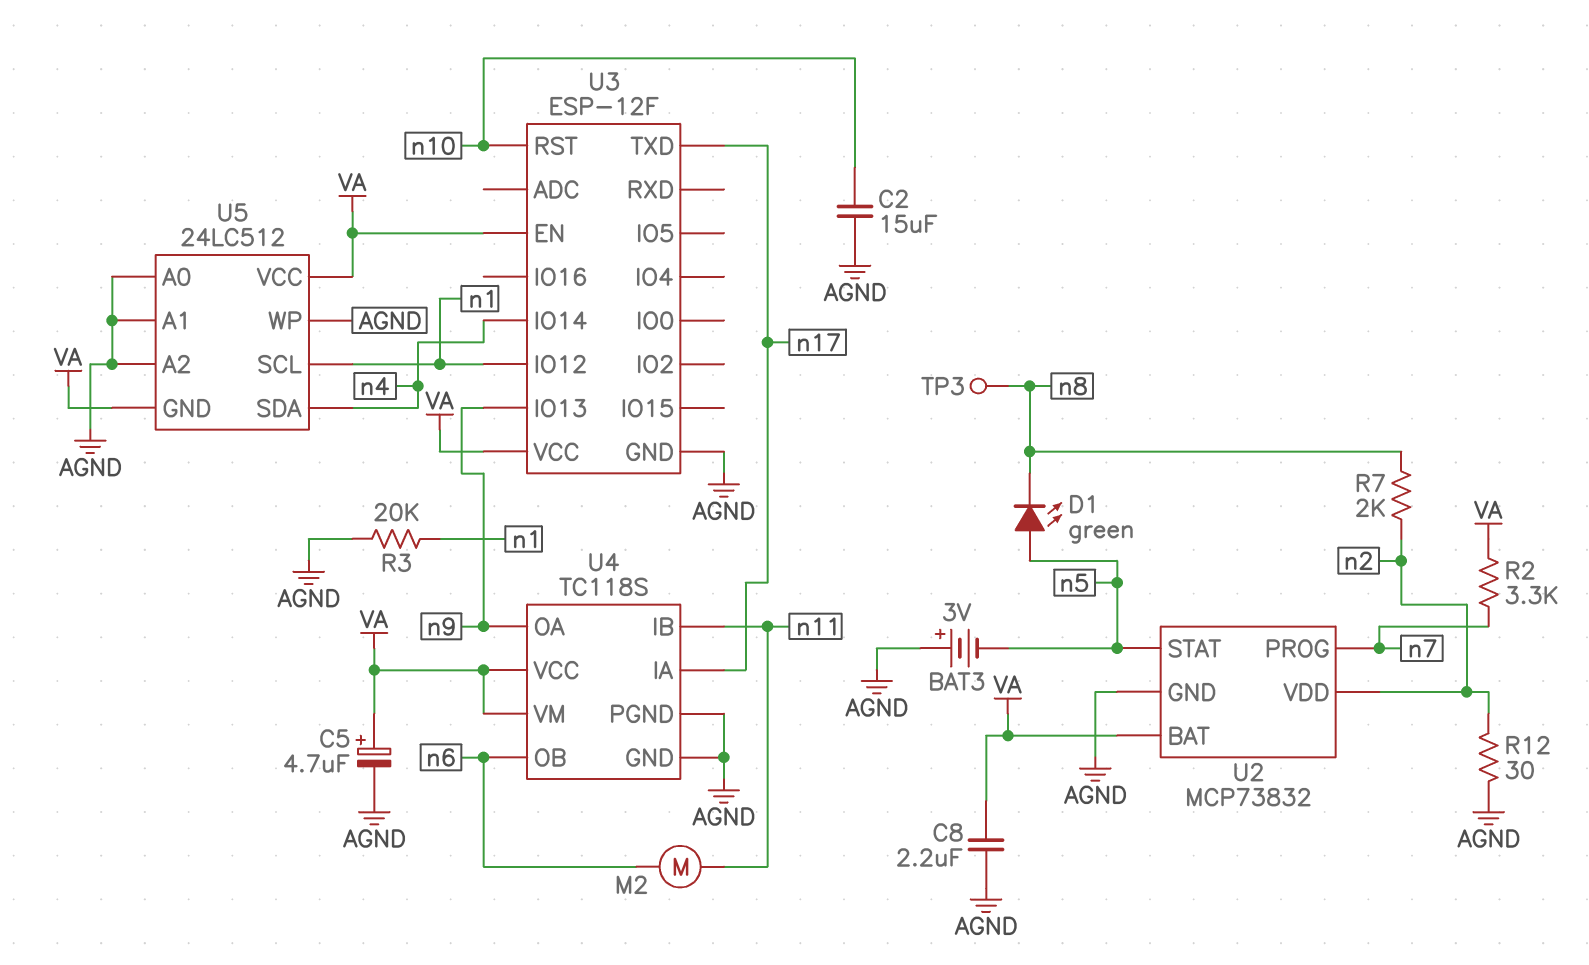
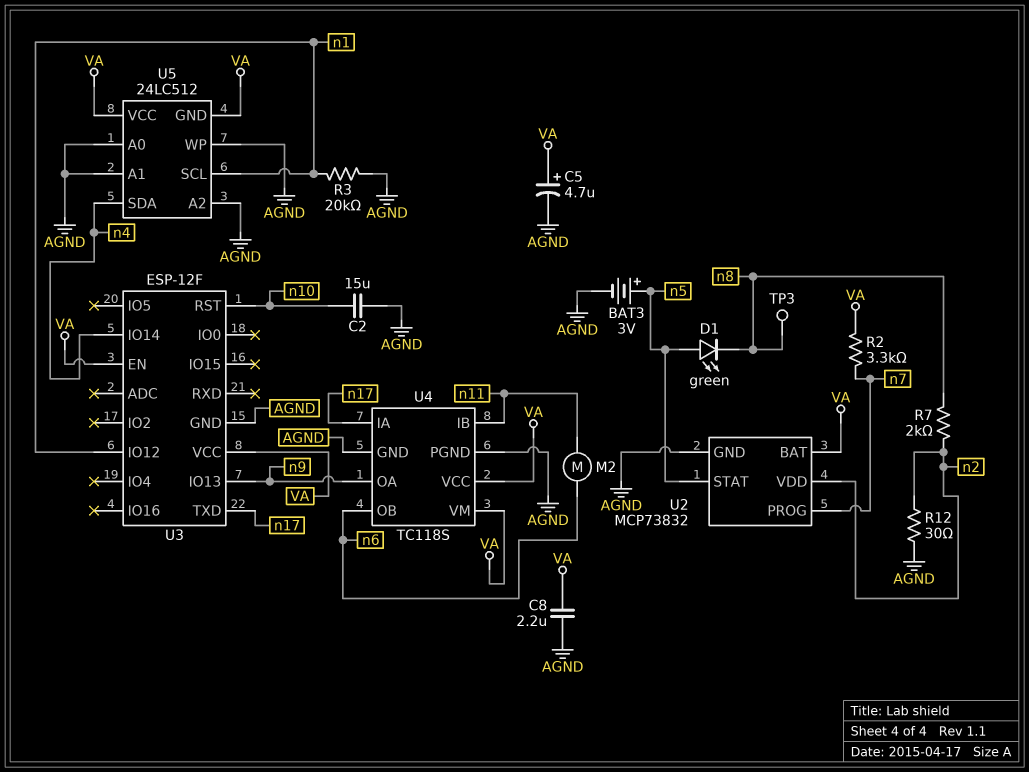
BAT3: 3V (plus AGND, minus n5) -> 3V (plus n5, minus AGND)

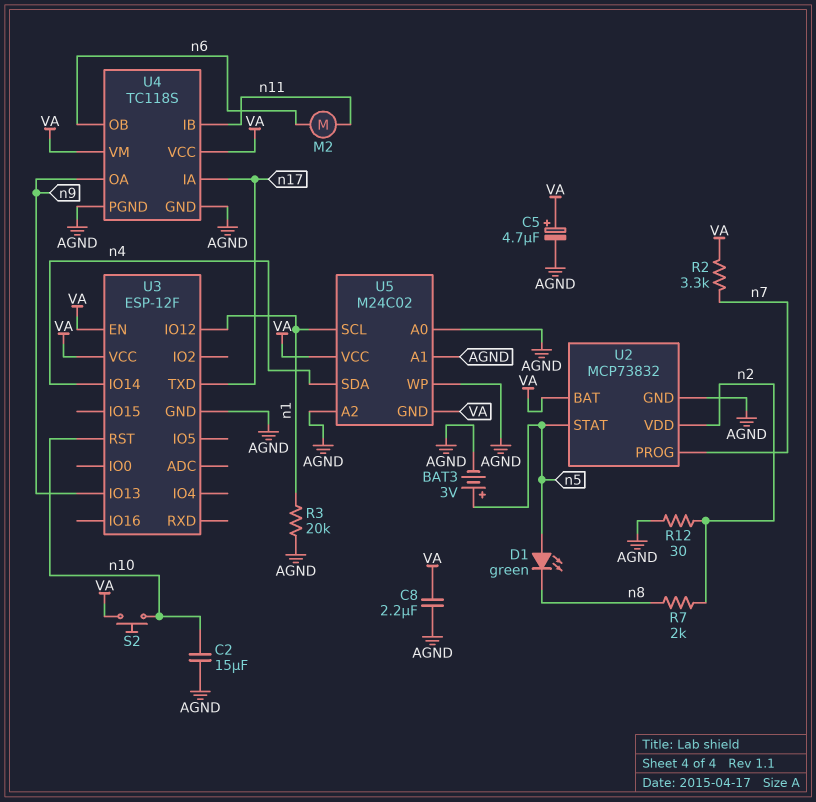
S2: none -> button (VA, n10)
TP3: test point (n8) -> none
U5: 24LC512 -> M24C02

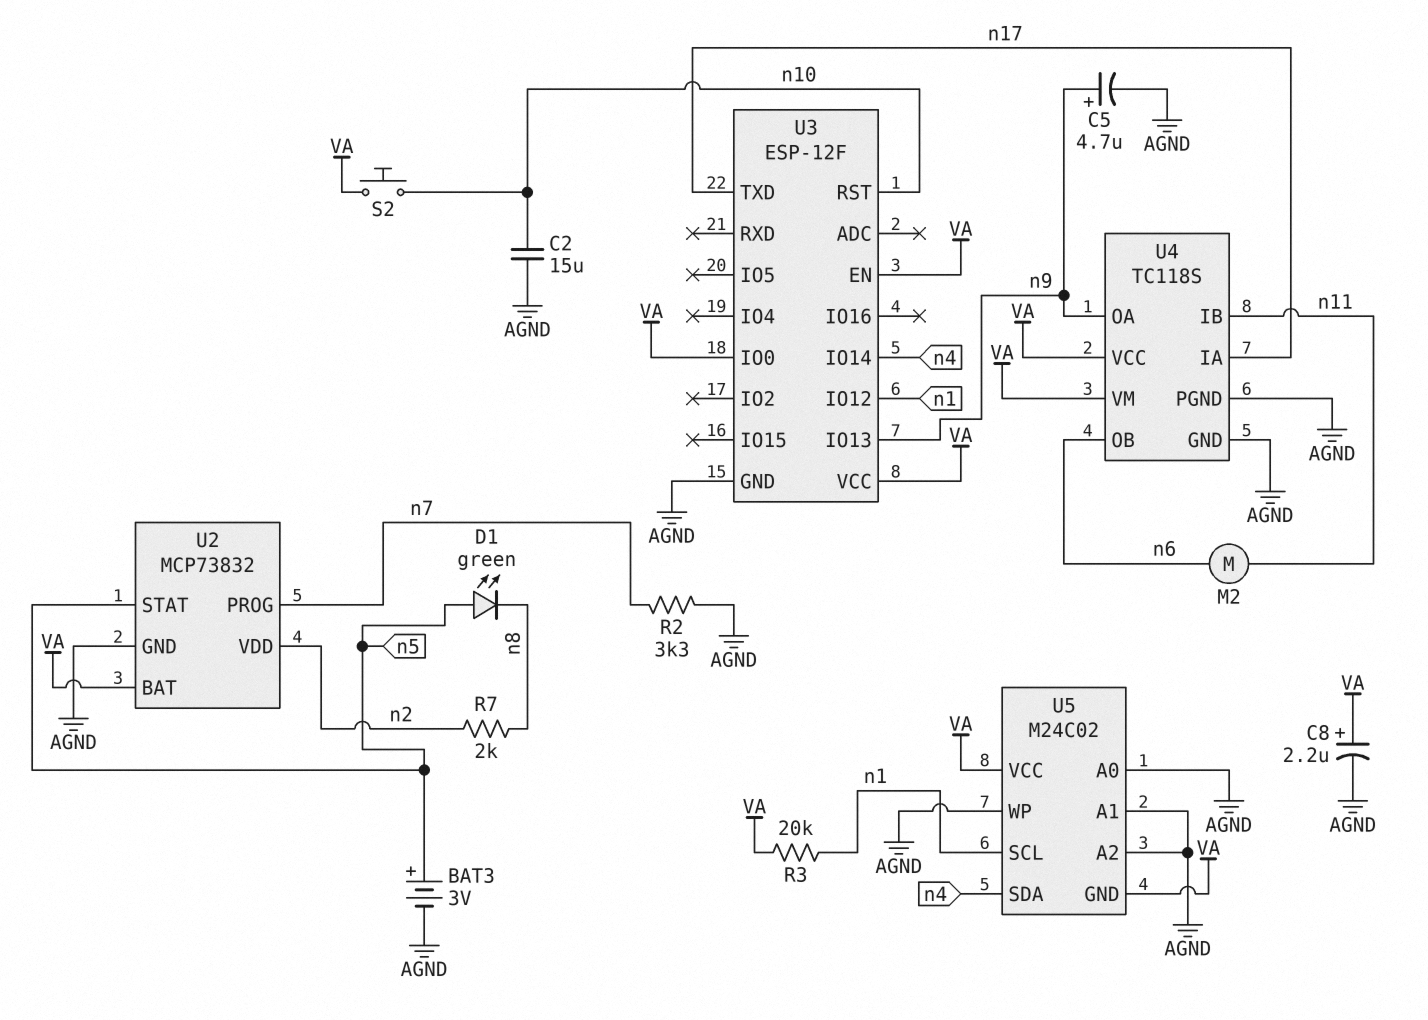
C5: 4.7uF (plus VA, minus AGND) -> 4.7uF (plus n9, minus AGND)
C8: 2.2uF (AGND, VA) -> 2.2uF (plus VA, minus AGND)
R2: 3.3k (VA, n7) -> 3.3k (AGND, n7)
R3: 20k (AGND, n1) -> 20k (VA, n1)
R12: 30 (AGND, n2) -> none
U3 pin IO0: none -> VA

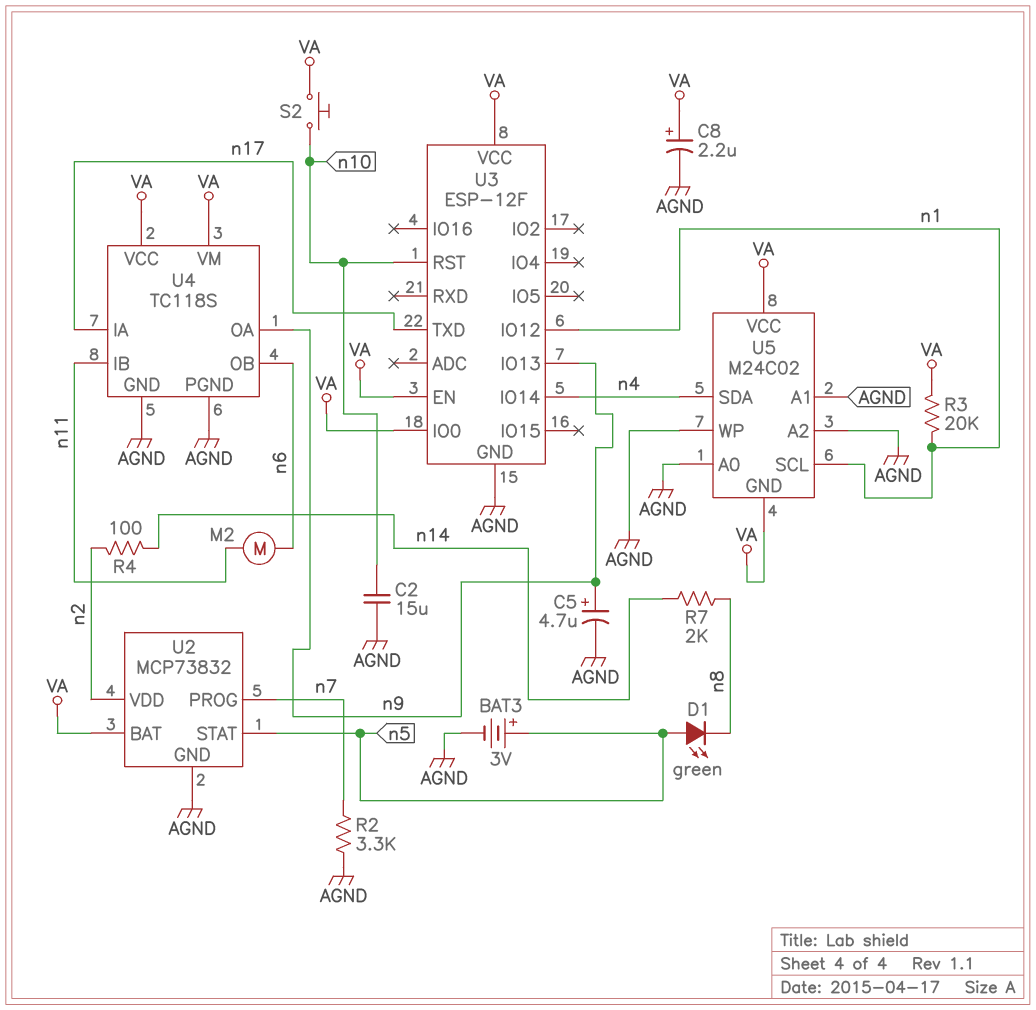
R4: none -> 100 (n2, n14)
R7: 2k (n2, n8) -> 2k (n8, n14)

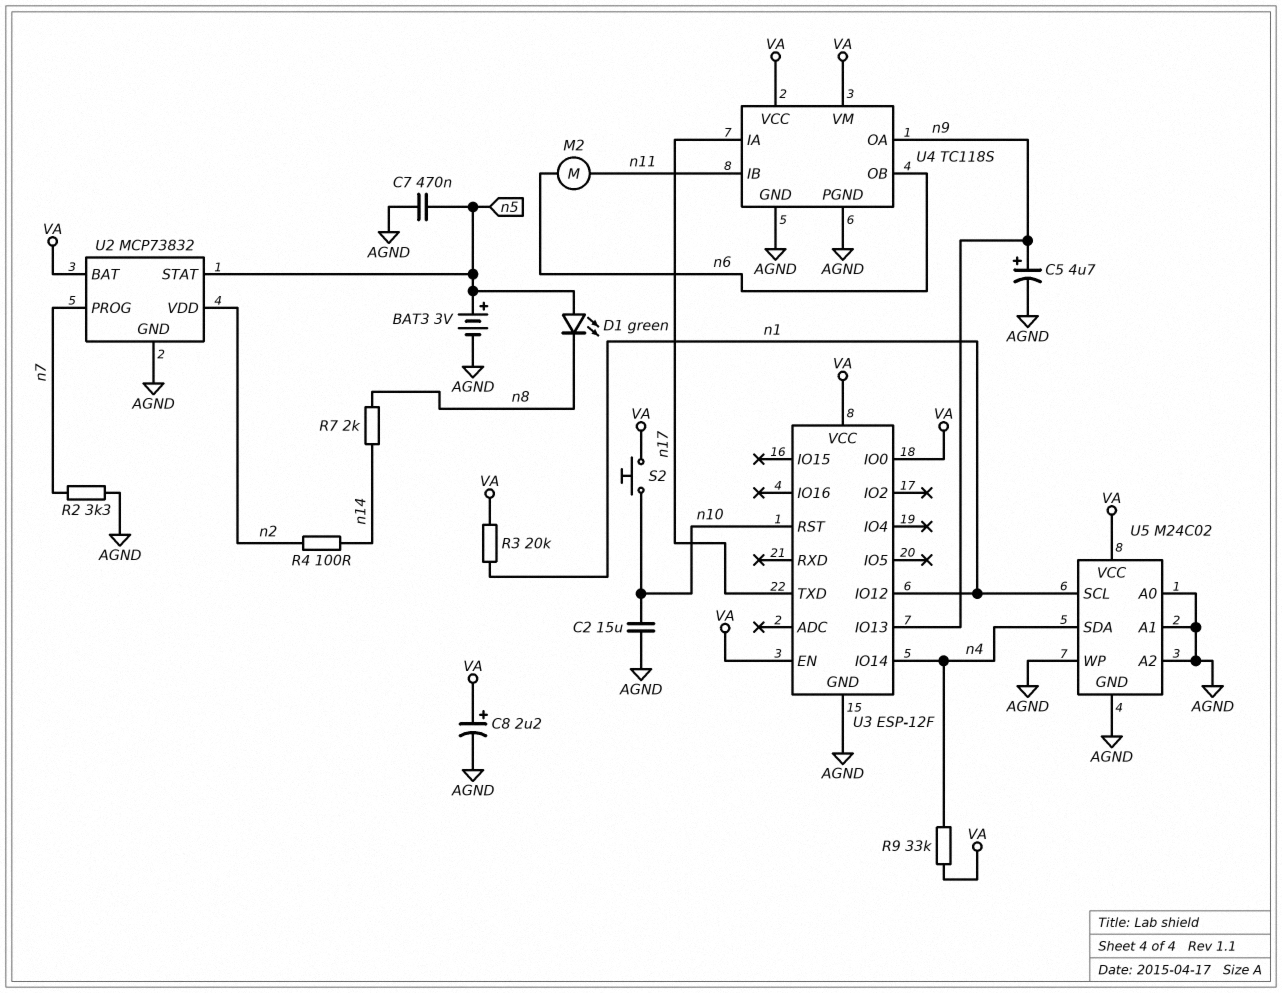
C7: none -> 470nF (AGND, n5)
R9: none -> 33k (VA, n4)
U5 pin GND: VA -> AGND

